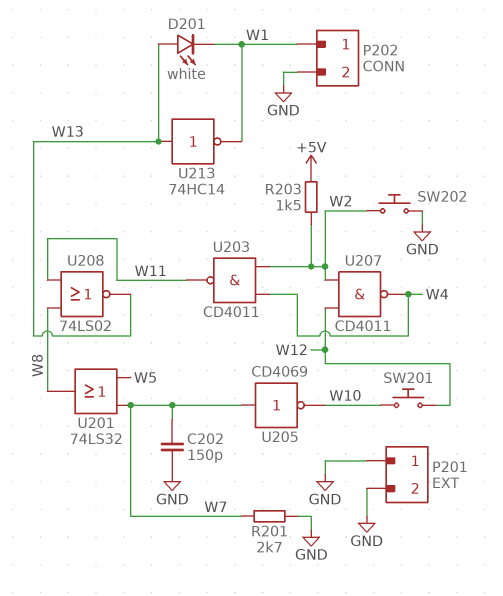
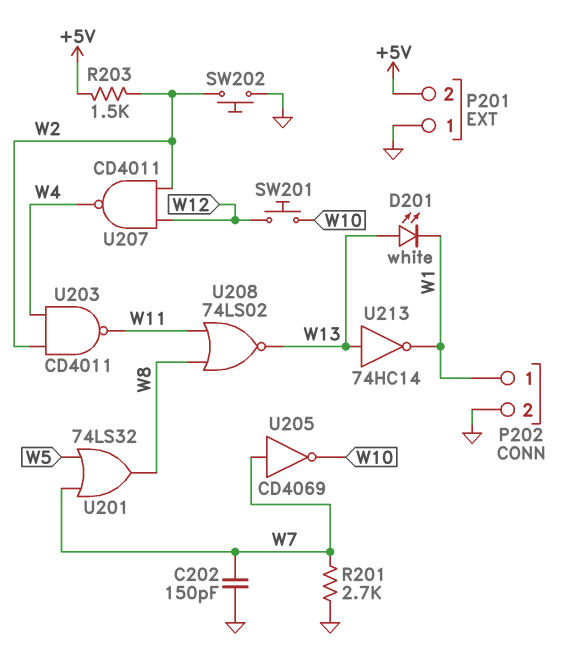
P201 pin 2: GND -> +5V

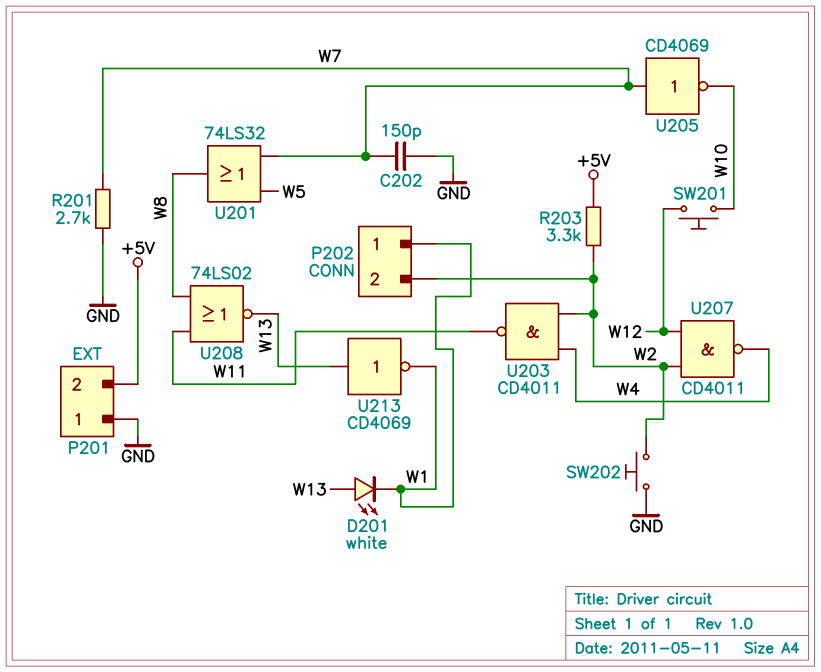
P202 pin 2: GND -> W2
R203: 1.5k (+5V, W2) -> 3.3k (+5V, W2)
U213: NOT 74HC14 (in W13, out W1) -> NOT CD4069 (in W13, out W1)

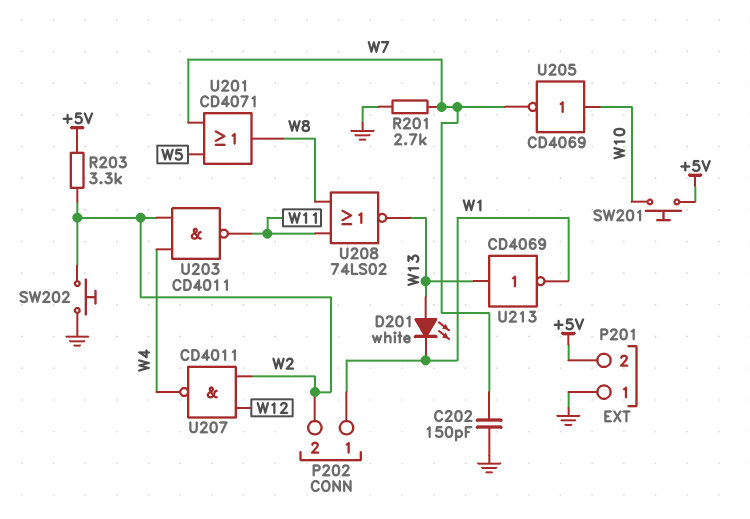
SW201: button (W10, W12) -> button (+5V, W10)
U201: OR 74LS32 (in W5, in W7, out W8) -> OR CD4071 (in W5, in W7, out W8)
U205: NOT CD4069 (in W7, out W10) -> NOT CD4069 (in W10, out W7)

